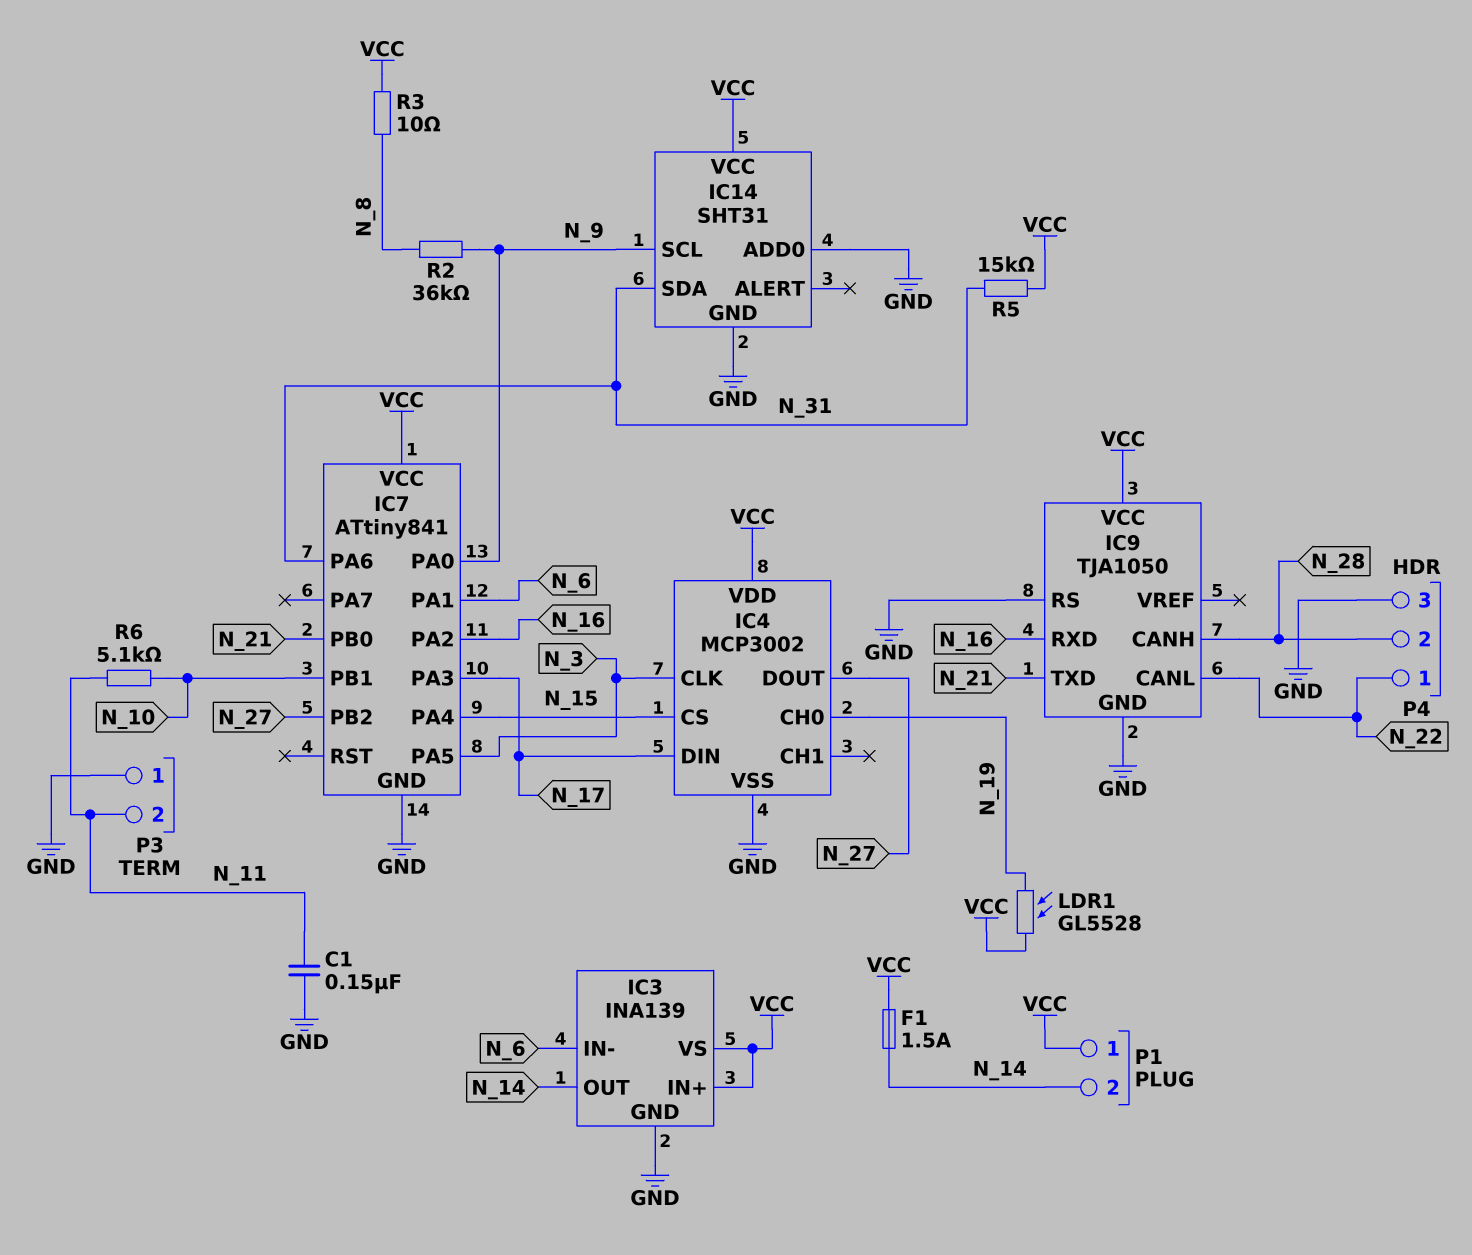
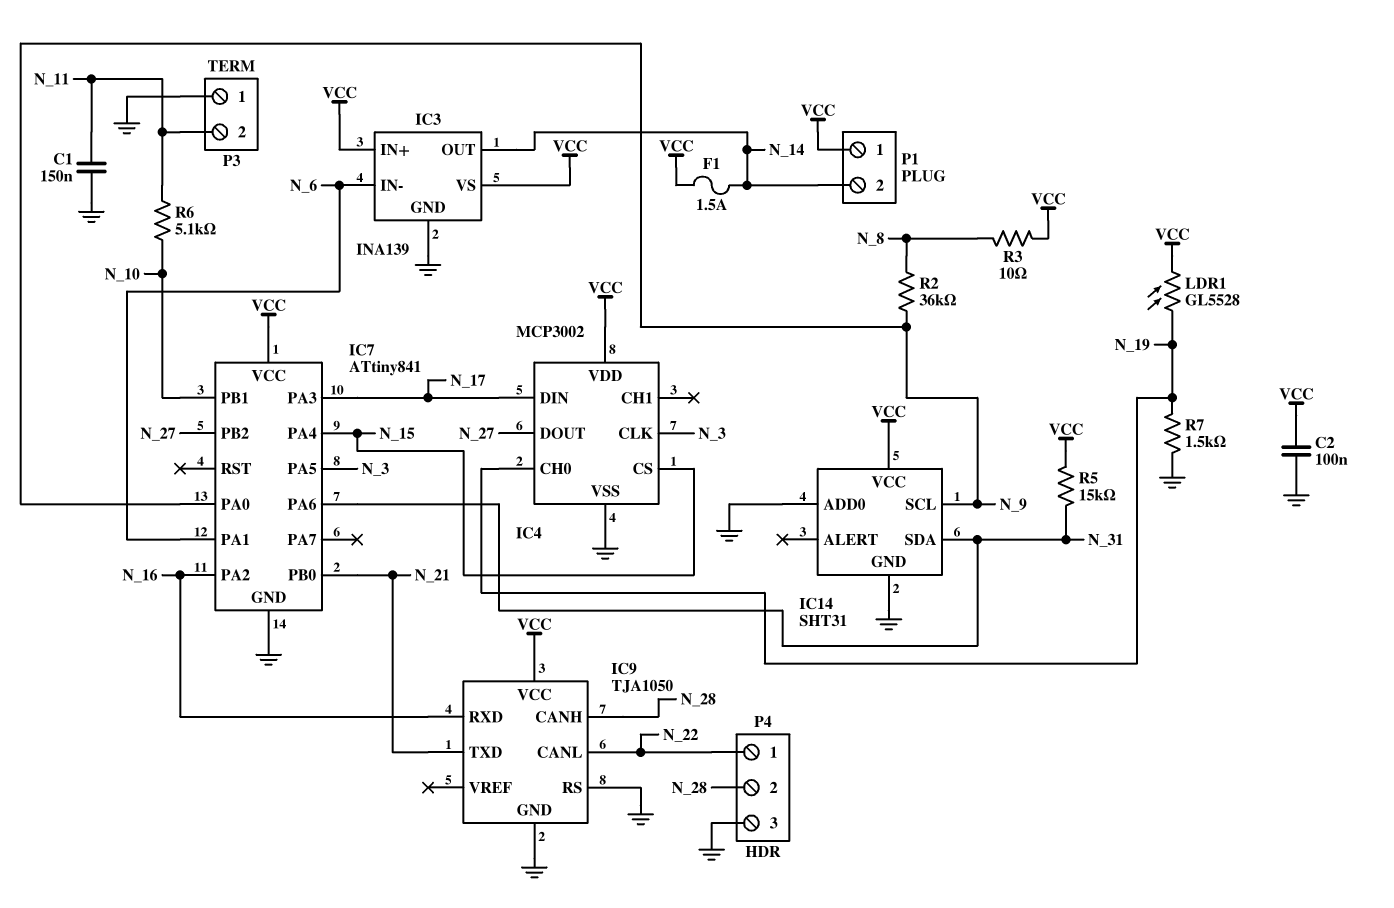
C2: none -> 100nF (GND, VCC)
R7: none -> 1.5k (GND, N_19)

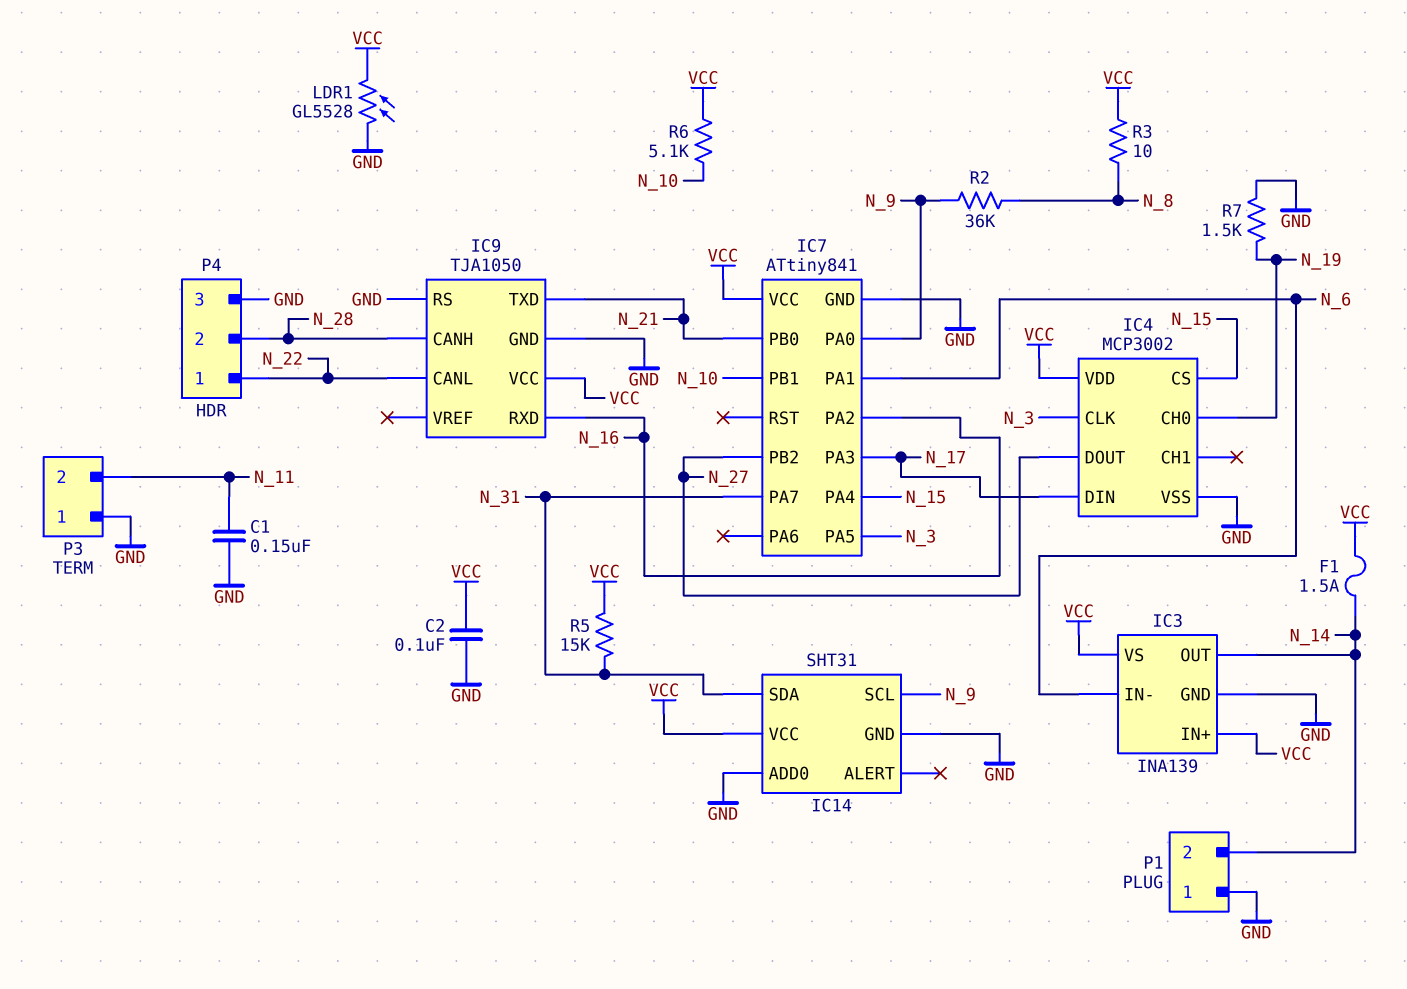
IC7 pin PA6: N_31 -> none
IC7 pin PA7: none -> N_31
LDR1: GL5528 (N_19, VCC) -> GL5528 (GND, VCC)
P1 pin 1: VCC -> GND
R6: 5.1k (N_10, N_11) -> 5.1k (N_10, VCC)

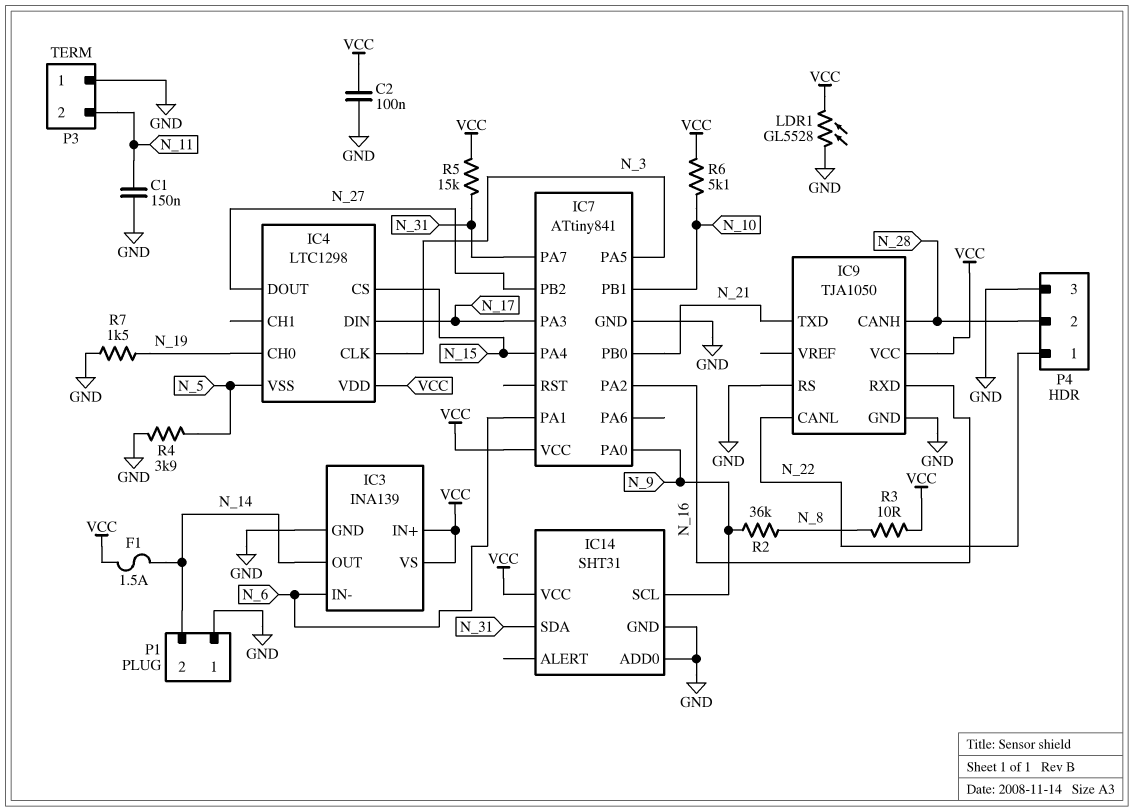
IC4: MCP3002 -> LTC1298
IC4 pin VSS: GND -> N_5
R4: none -> 3.9k (GND, N_5)

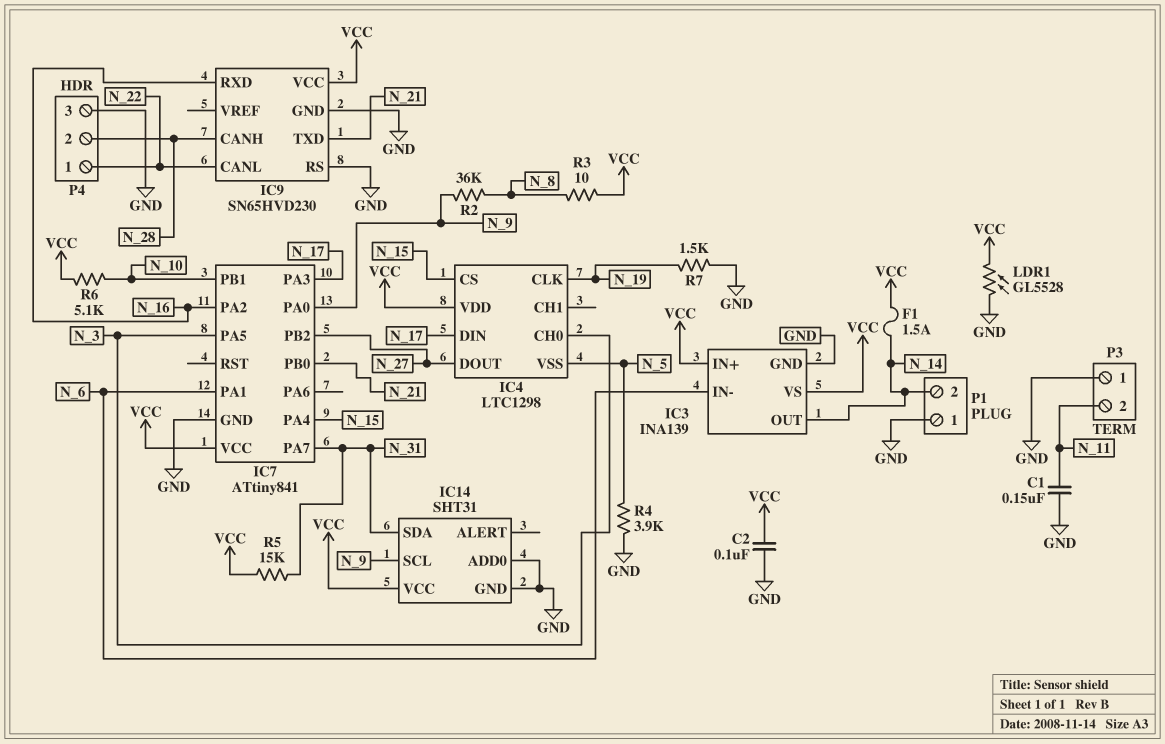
IC4 pin CH0: N_19 -> N_3
IC4 pin CLK: N_3 -> N_19
IC9: TJA1050 -> SN65HVD230

